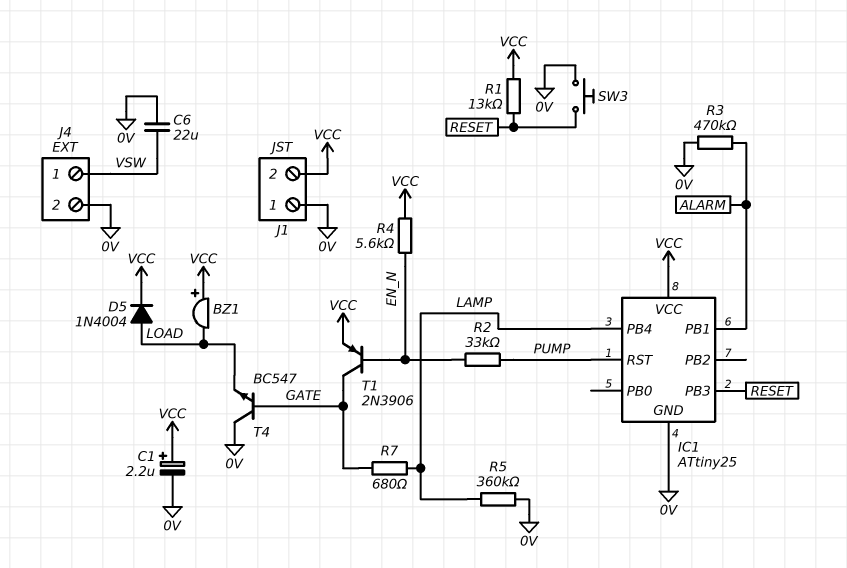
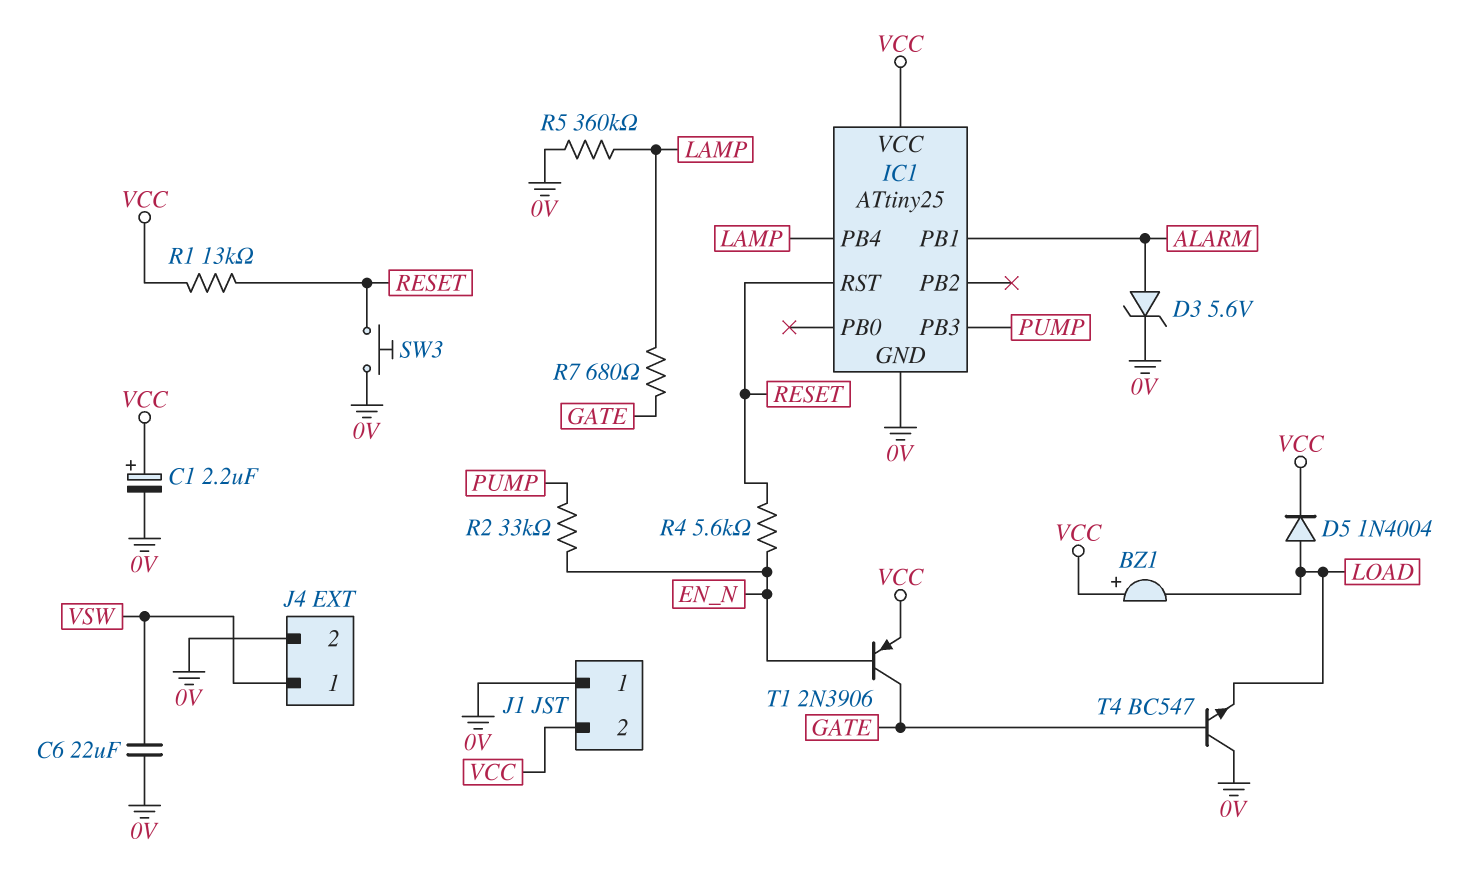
D3: none -> zener 5.6V (A ALARM, K 0V)
IC1 pin PB3: RESET -> PUMP
IC1 pin RST: PUMP -> RESET
R3: 470k (0V, ALARM) -> none
R4: 5.6k (EN_N, VCC) -> 5.6k (EN_N, RESET)

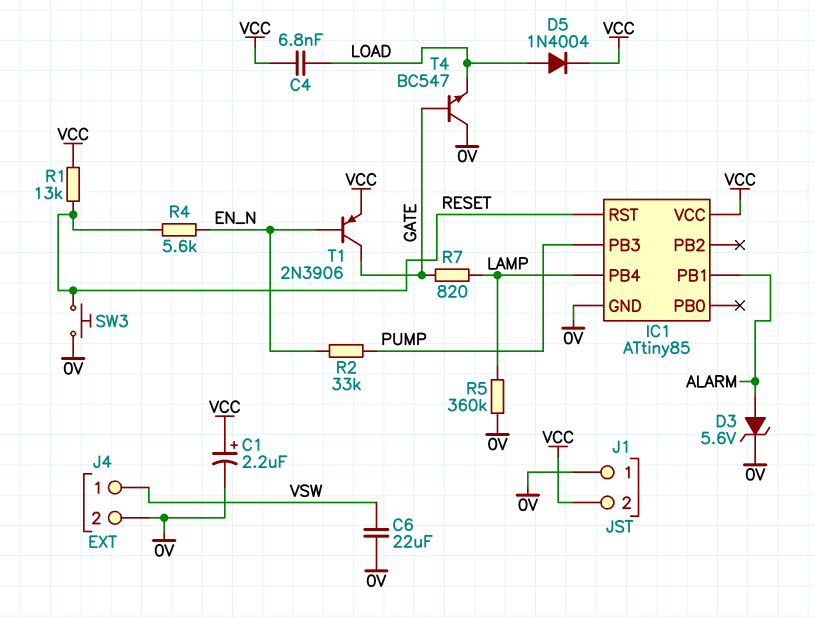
BZ1: buzzer (plus VCC, minus LOAD) -> none
C4: none -> 6.8nF (LOAD, VCC)
IC1: ATtiny25 -> ATtiny85
R7: 680 (GATE, LAMP) -> 820 (GATE, LAMP)

